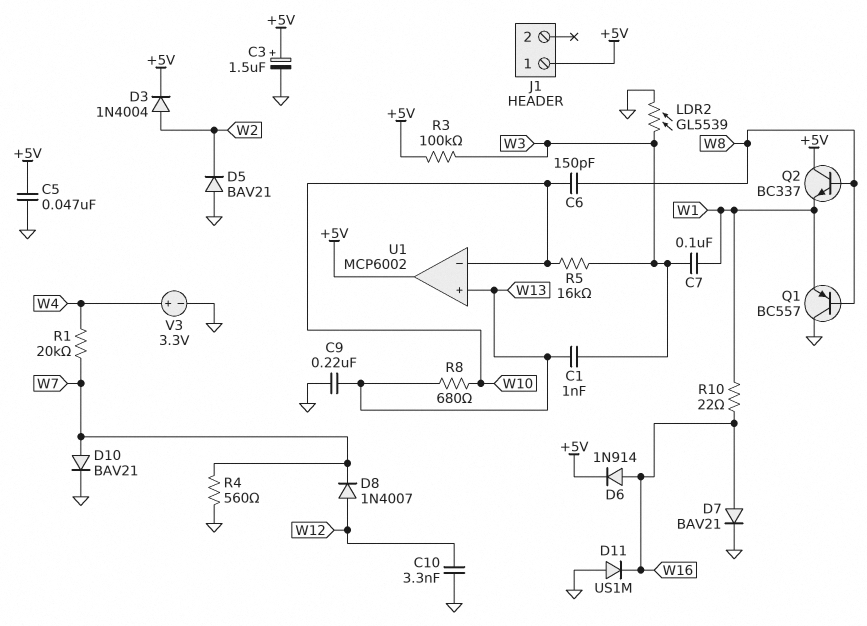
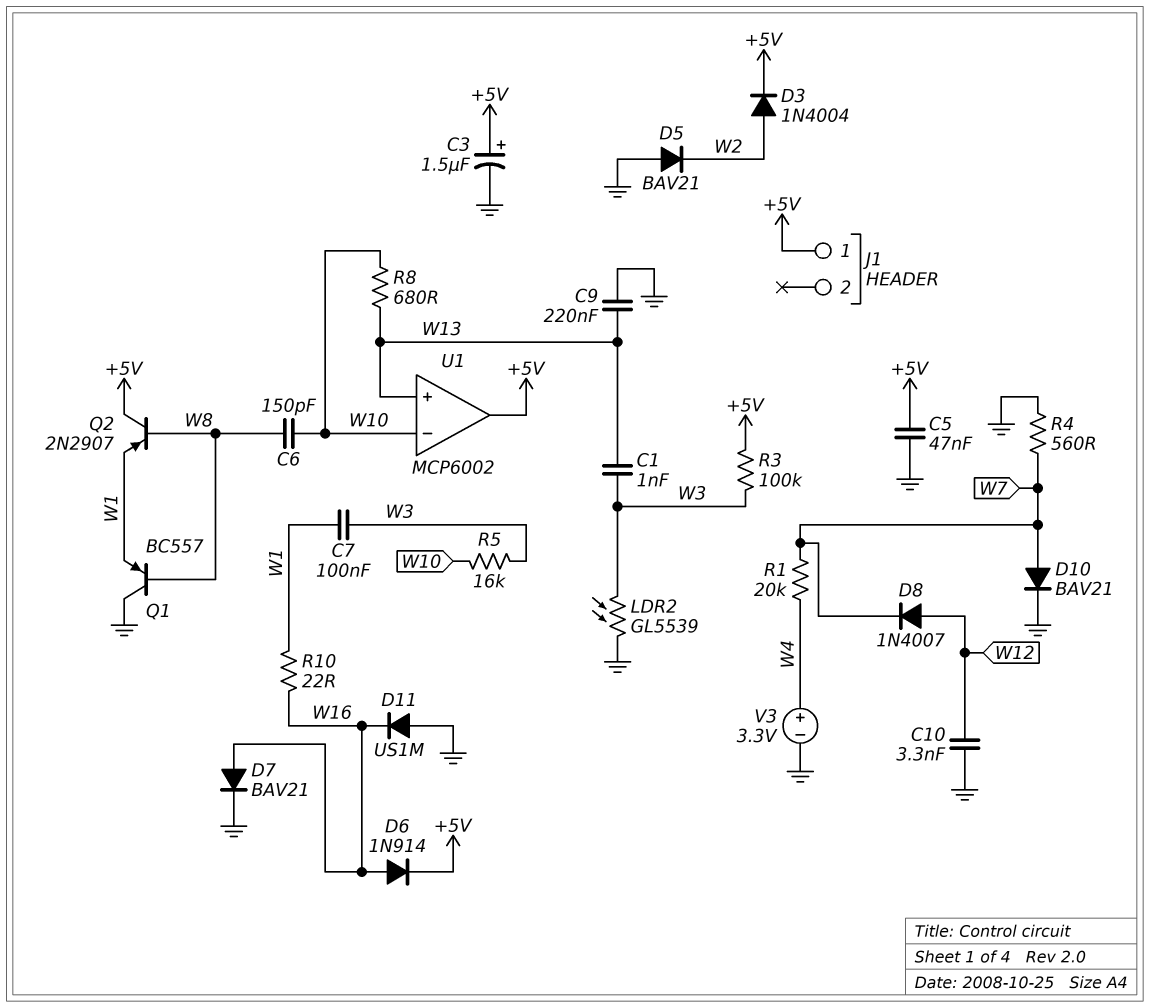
Q2: NPN BC337 (B W8, C +5V, E W1) -> PNP 2N2907 (B W8, C +5V, E W1)

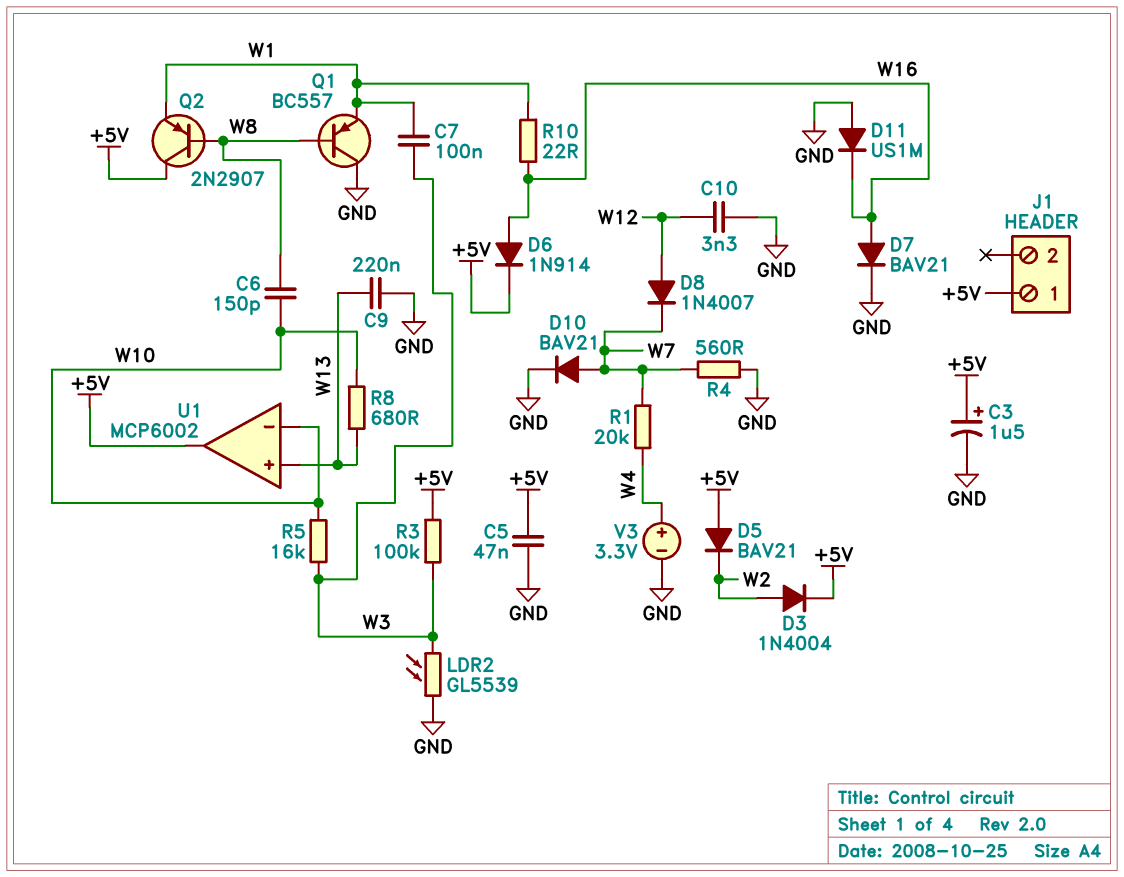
C1: 1nF (W3, W13) -> none
D5: diode BAV21 (A GND, K W2) -> diode BAV21 (A +5V, K W2)

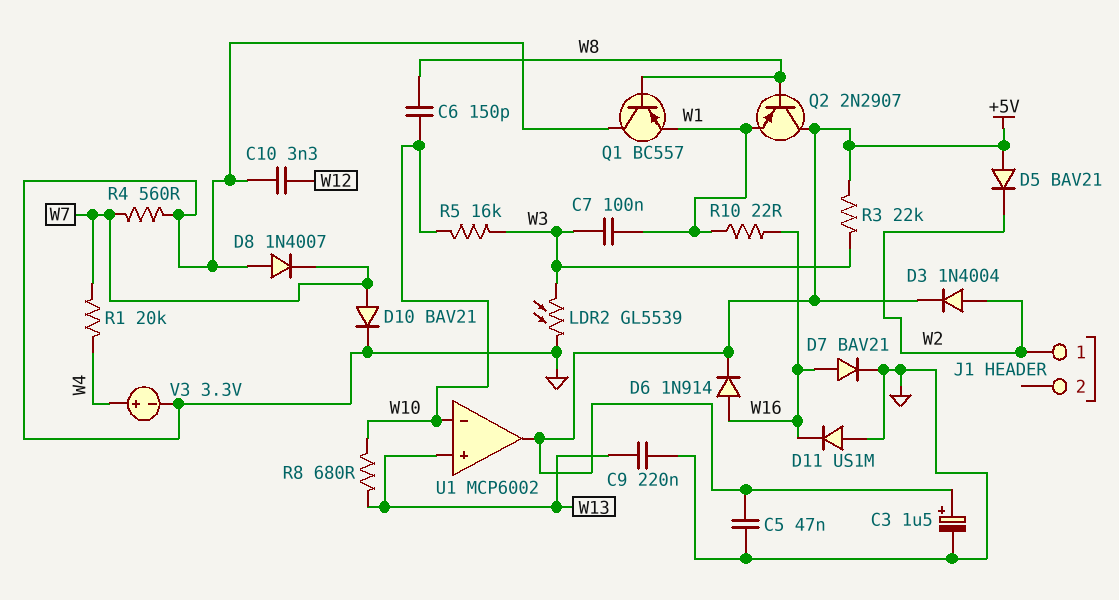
D8: diode 1N4007 (A W12, K W7) -> diode 1N4007 (A GND, K W7)
J1 pin 1: +5V -> W2
R3: 100k (+5V, W3) -> 22k (+5V, W3)

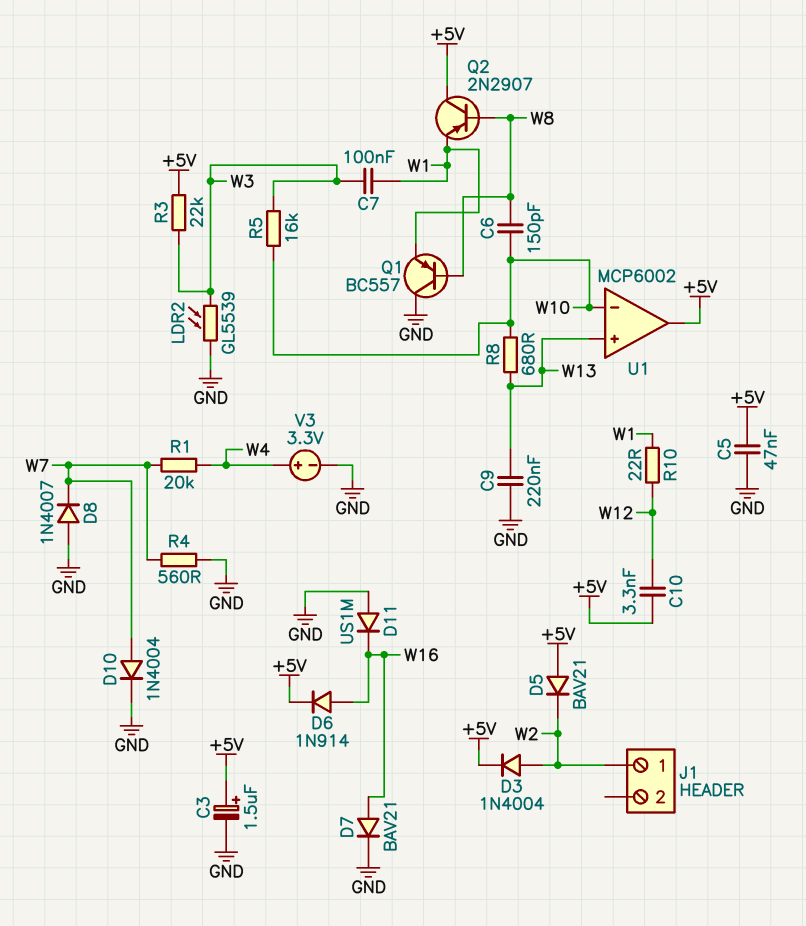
C10: 3.3nF (GND, W12) -> 3.3nF (+5V, W12)
D10: diode BAV21 (A W7, K GND) -> diode 1N4004 (A W7, K GND)
R10: 22 (W1, W16) -> 22 (W1, W12)

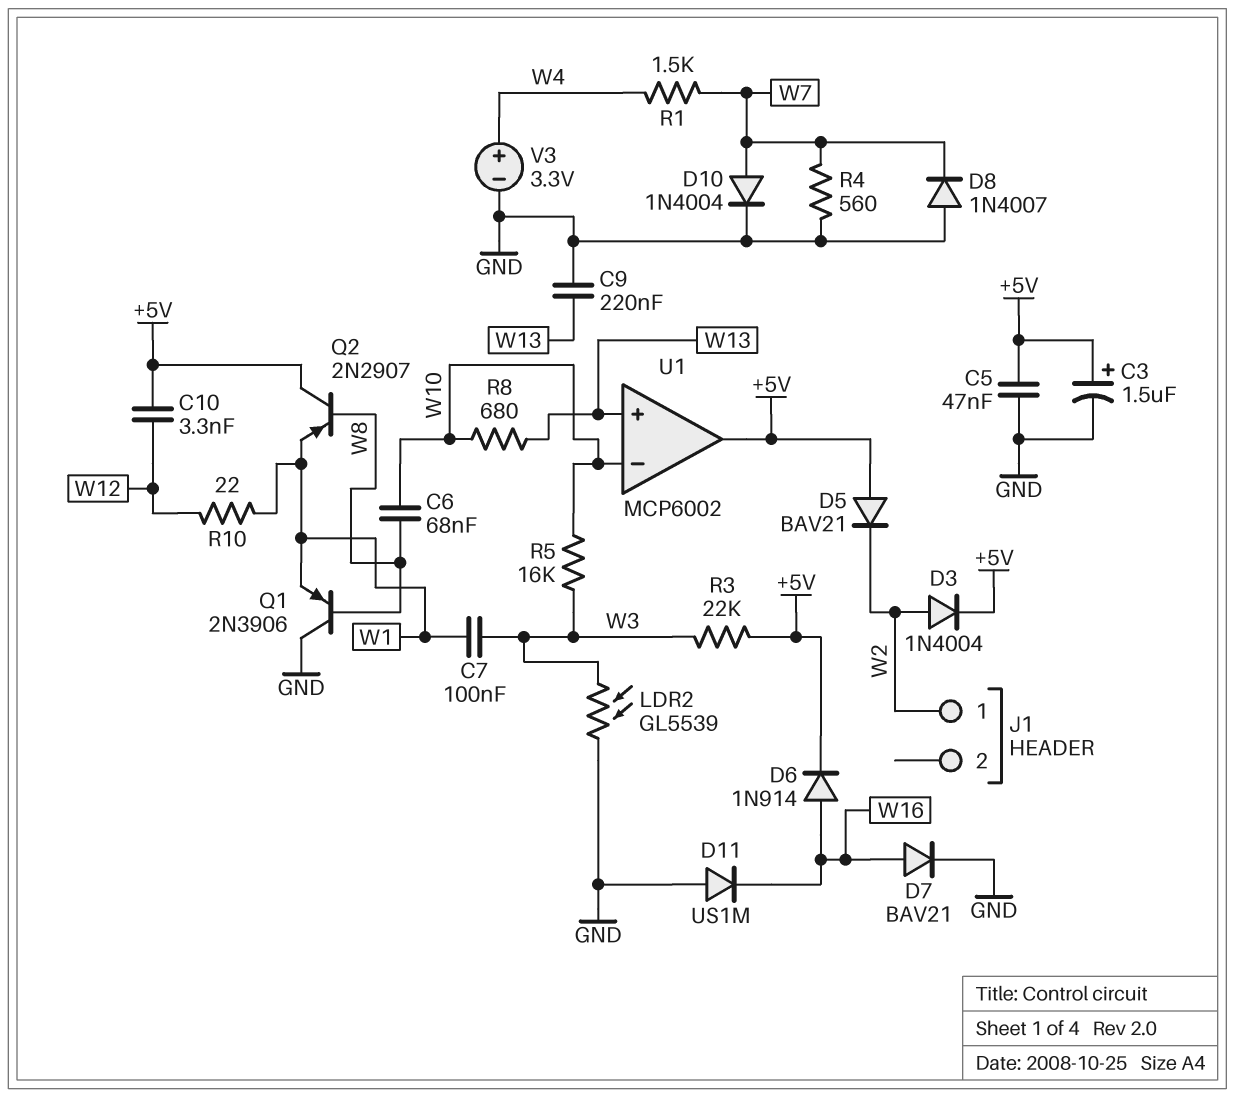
C6: 150pF (W8, W10) -> 68nF (W8, W10)
Q1: PNP BC557 (B W8, C GND, E W1) -> PNP 2N3906 (B W8, C GND, E W1)
R1: 20k (W4, W7) -> 1.5k (W4, W7)

